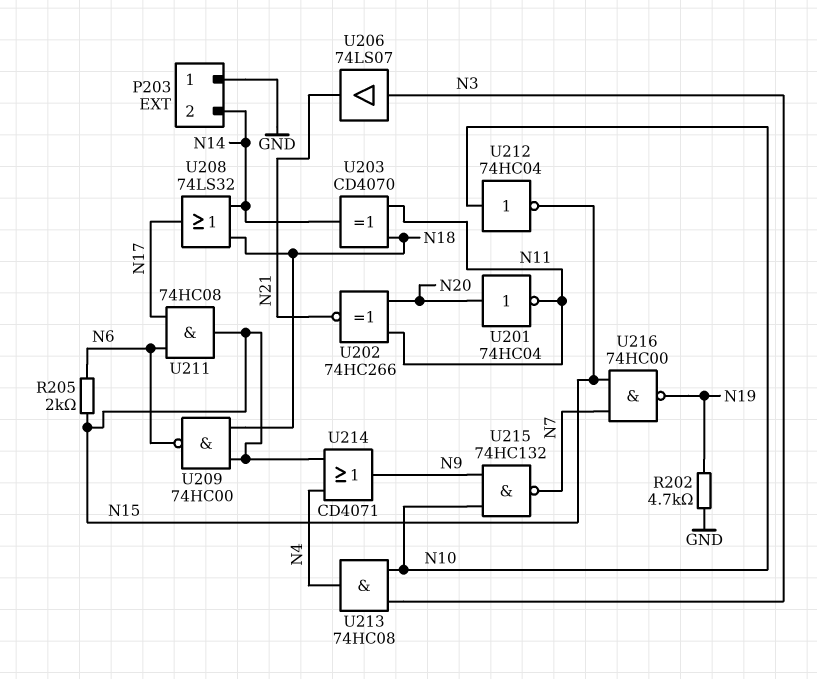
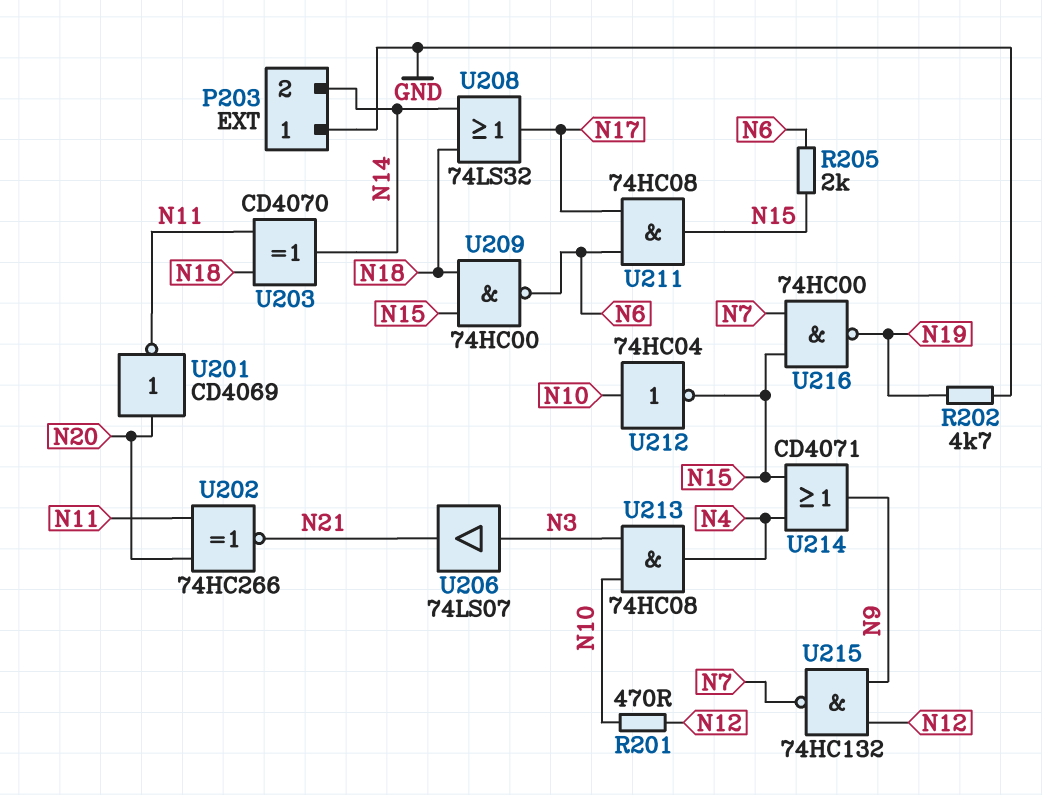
R201: none -> 470 (N10, N12)
U201: NOT 74HC04 (in N20, out N11) -> NOT CD4069 (in N20, out N11)
U215: NAND 74HC132 (in N9, in N10, out N7) -> NAND 74HC132 (in N9, in N12, out N7)

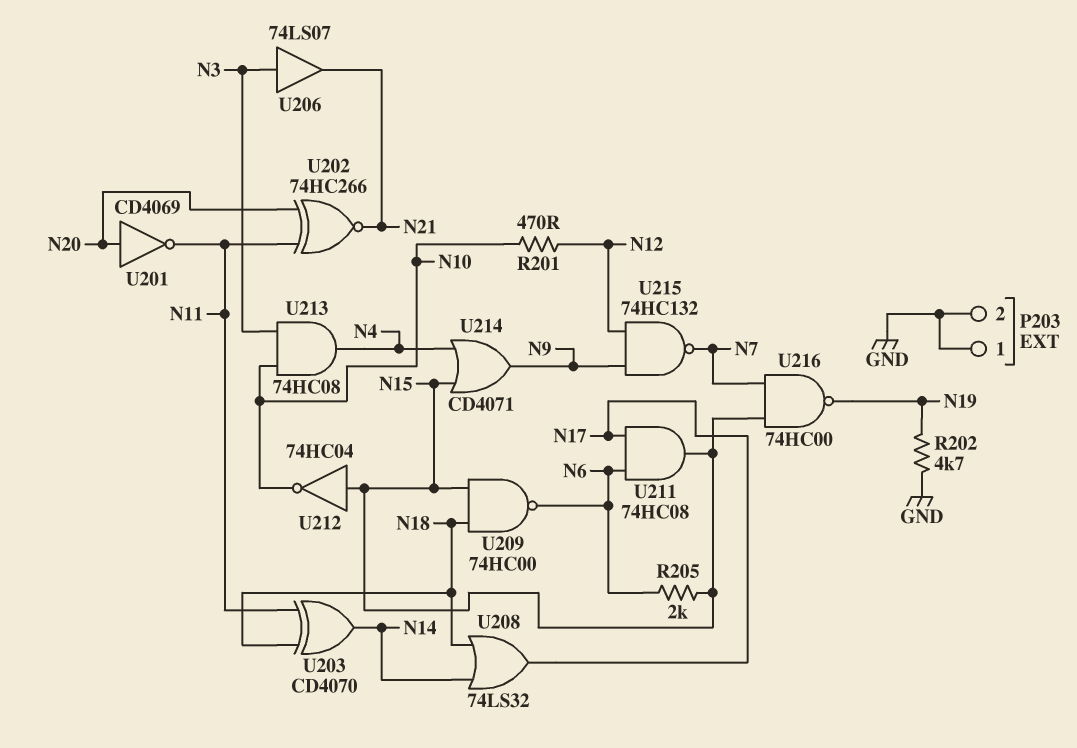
P203 pin 2: N14 -> GND
U212: NOT 74HC04 (in N10, out N15) -> NOT 74HC04 (in N15, out N10)

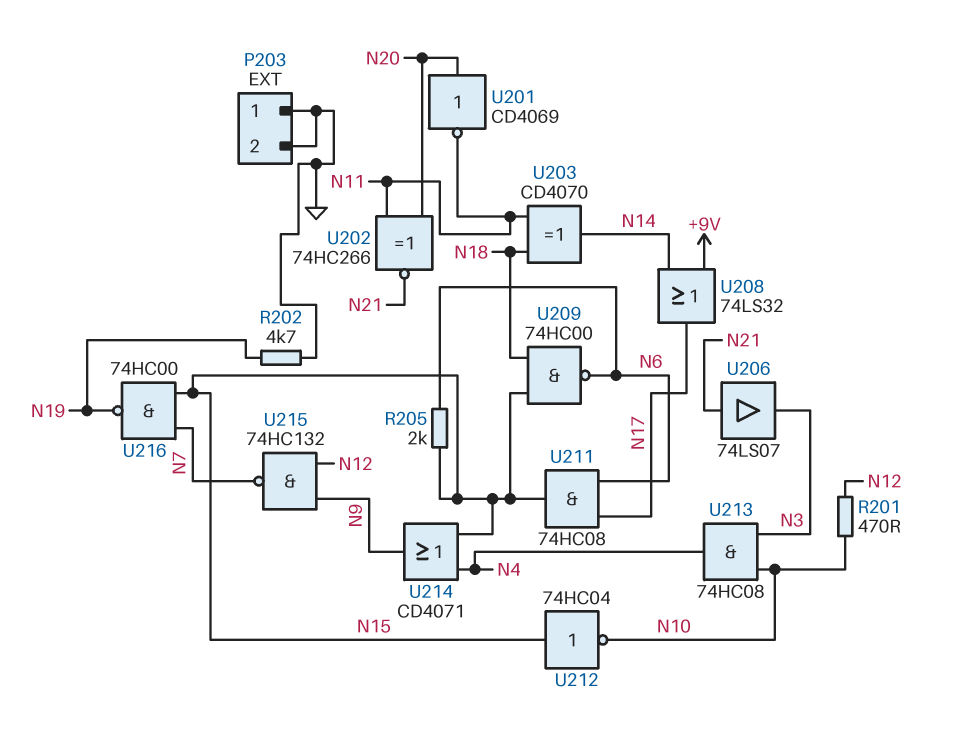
U206: buffer 74LS07 (in N3, out N21) -> buffer 74LS07 (in N21, out N3)
U208: OR 74LS32 (in N14, in N18, out N17) -> OR 74LS32 (in +9V, in N14, out N17)

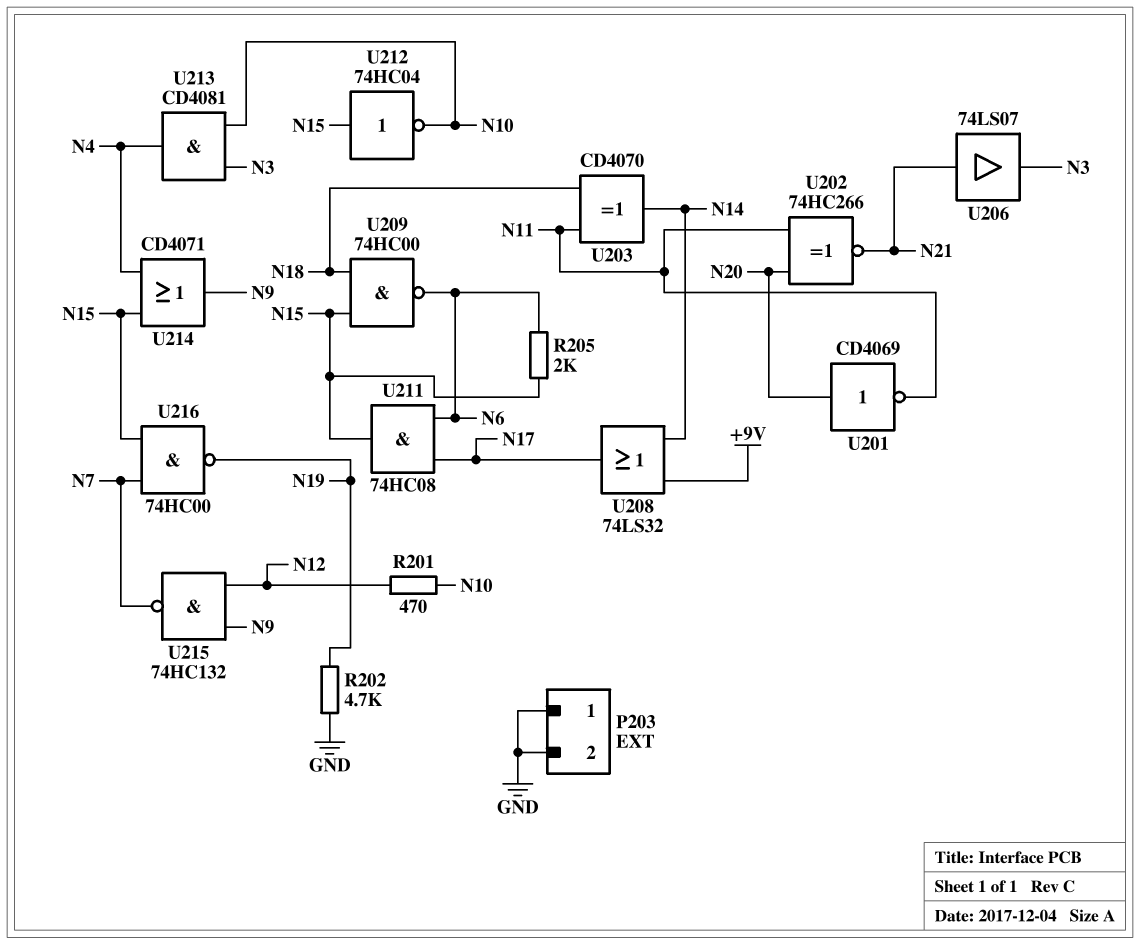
U213: AND 74HC08 (in N3, in N10, out N4) -> AND CD4081 (in N3, in N10, out N4)

